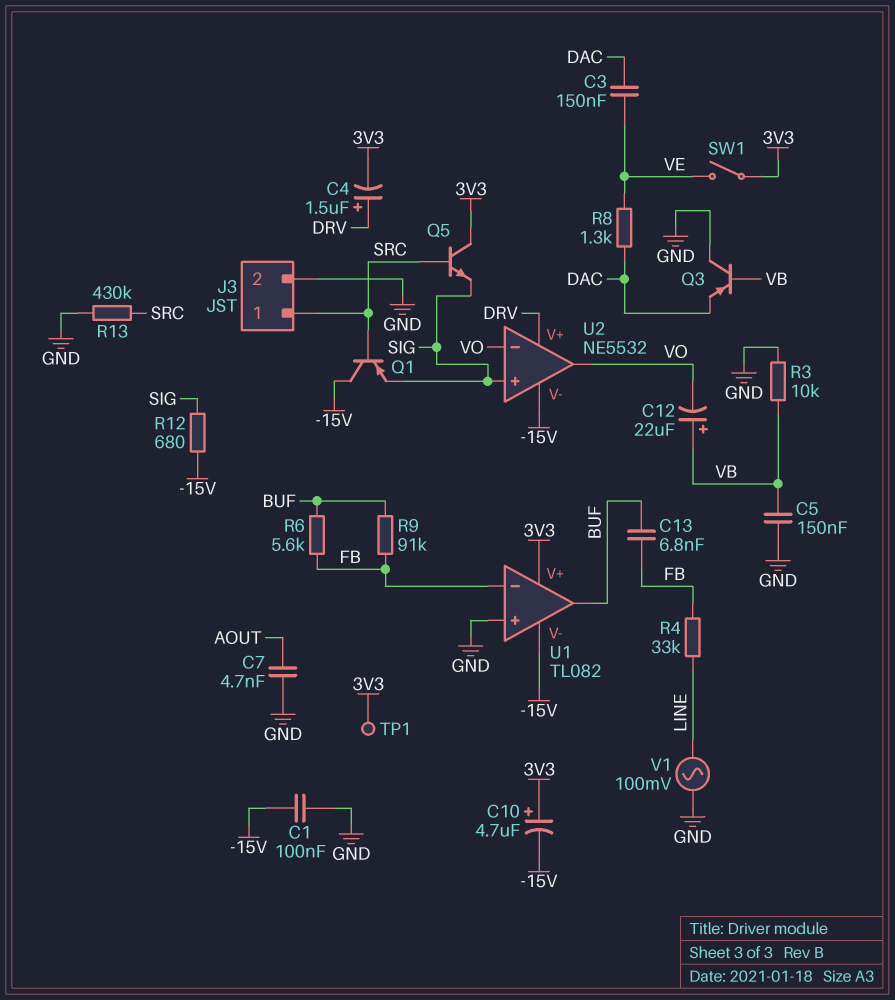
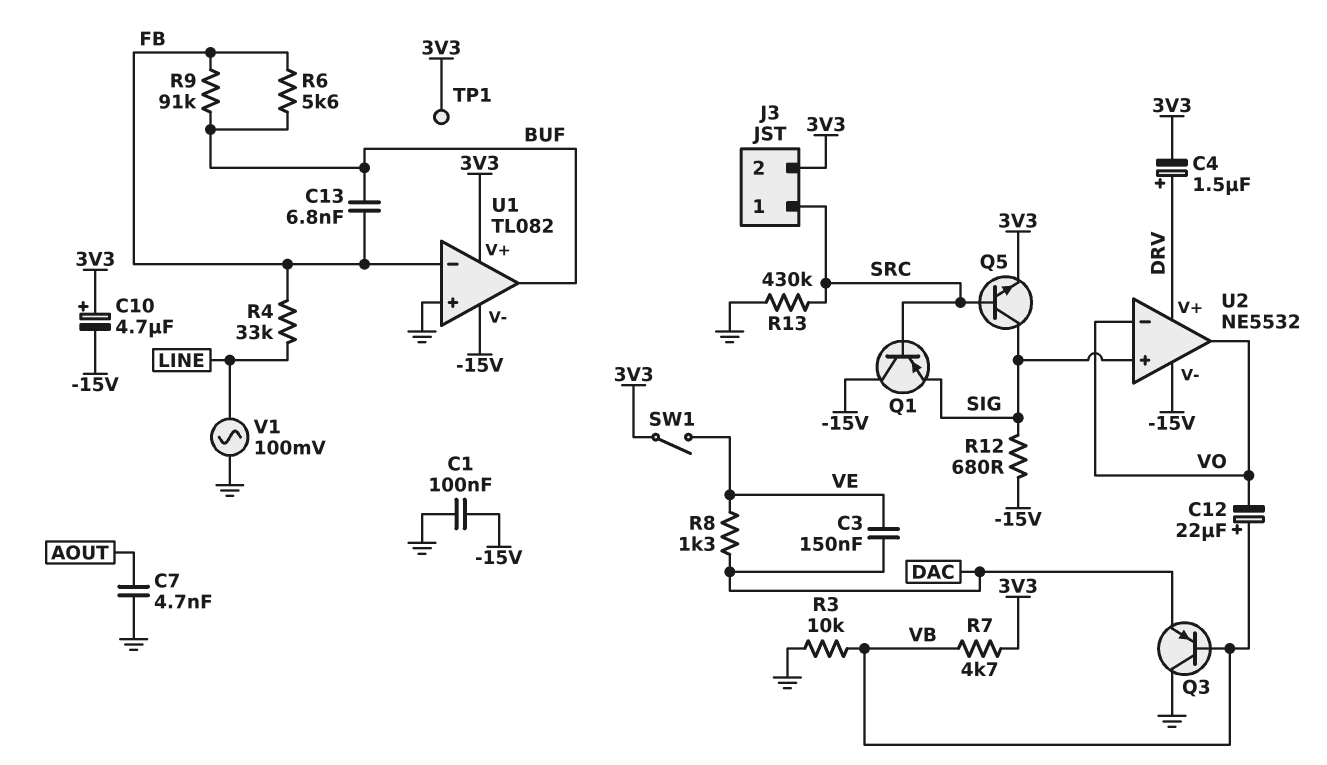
C5: 150nF (GND, VB) -> none
J3 pin 2: GND -> 3V3
Q5: NPN (B SRC, C 3V3, E SIG) -> NPN (B SRC, C SIG, E 3V3)
R7: none -> 4.7k (3V3, VB)

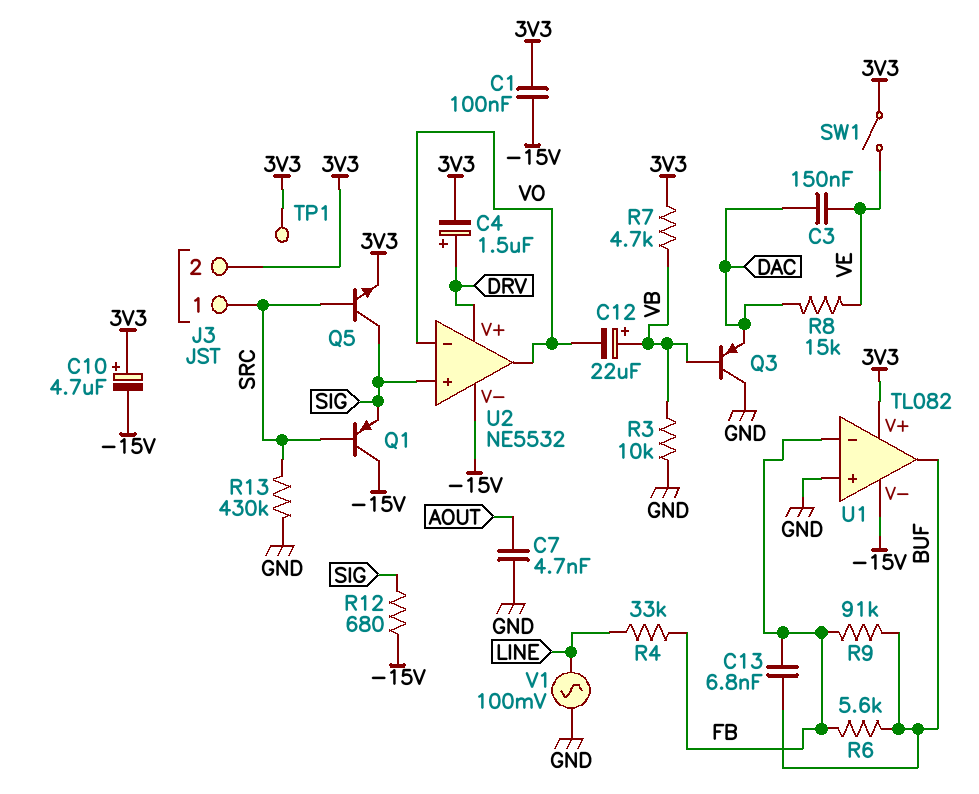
C1: 100nF (-15V, GND) -> 100nF (-15V, 3V3)
R8: 1.3k (DAC, VE) -> 15k (DAC, VE)

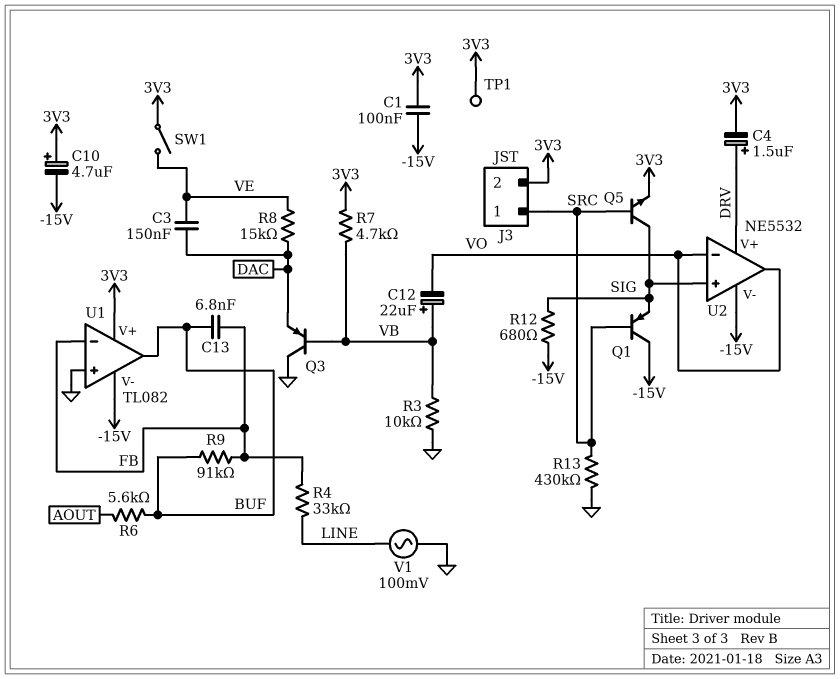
C7: 4.7nF (AOUT, GND) -> none
R6: 5.6k (BUF, FB) -> 5.6k (AOUT, BUF)

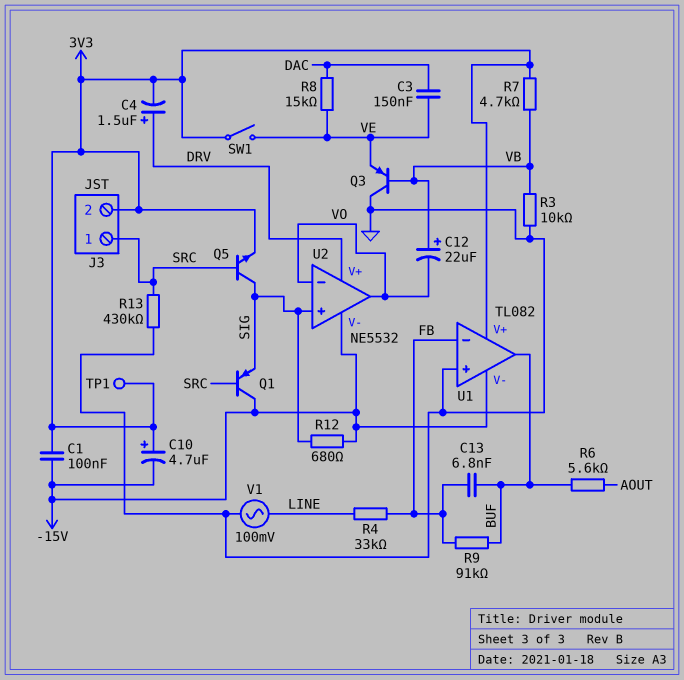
Q3: PNP (B VB, C GND, E DAC) -> PNP (B VB, C GND, E VE)

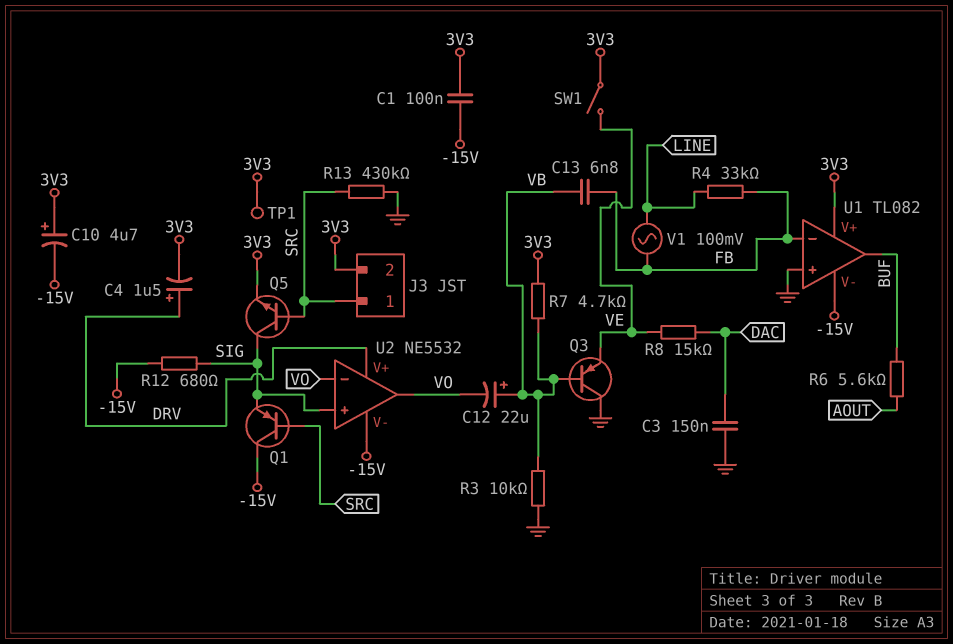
C3: 150nF (DAC, VE) -> 150nF (DAC, GND)
C13: 6.8nF (BUF, FB) -> 6.8nF (FB, VB)
R9: 91k (BUF, FB) -> none
V1: AC 100mV (GND, LINE) -> AC 100mV (FB, LINE)

